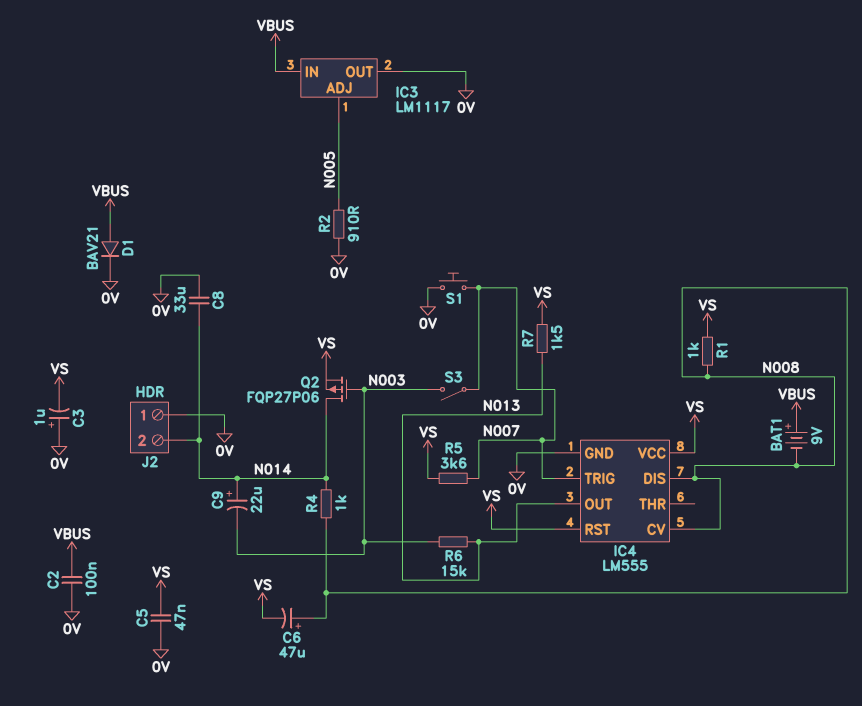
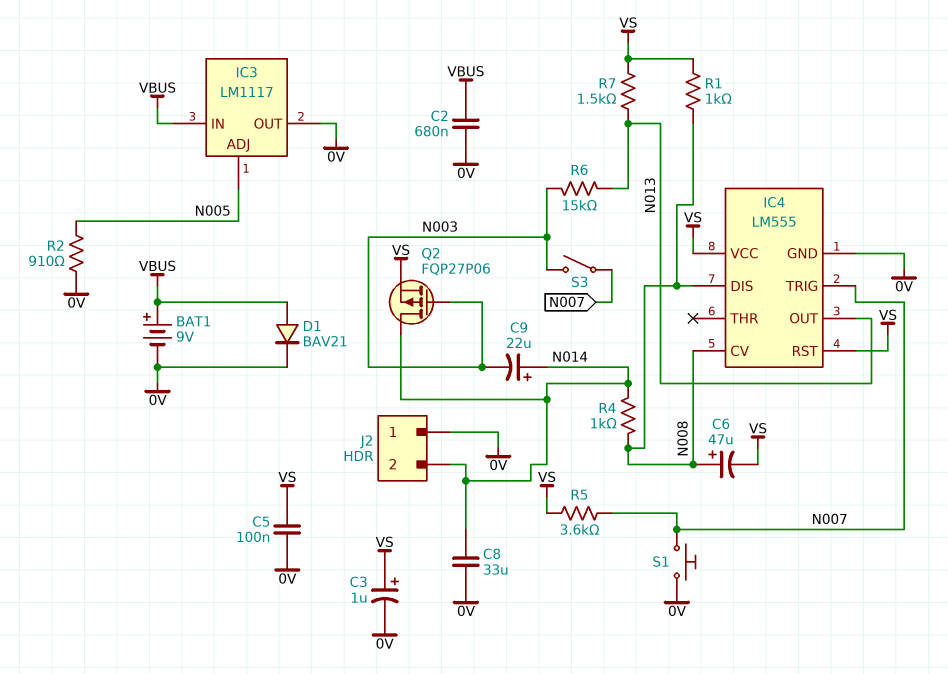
BAT1: 9V (plus VBUS, minus N008) -> 9V (plus VBUS, minus 0V)
C2: 100nF (0V, VBUS) -> 680nF (0V, VBUS)
C3: 1uF (plus 0V, minus VS) -> 1uF (plus VS, minus 0V)
C5: 47nF (0V, VS) -> 100nF (0V, VS)

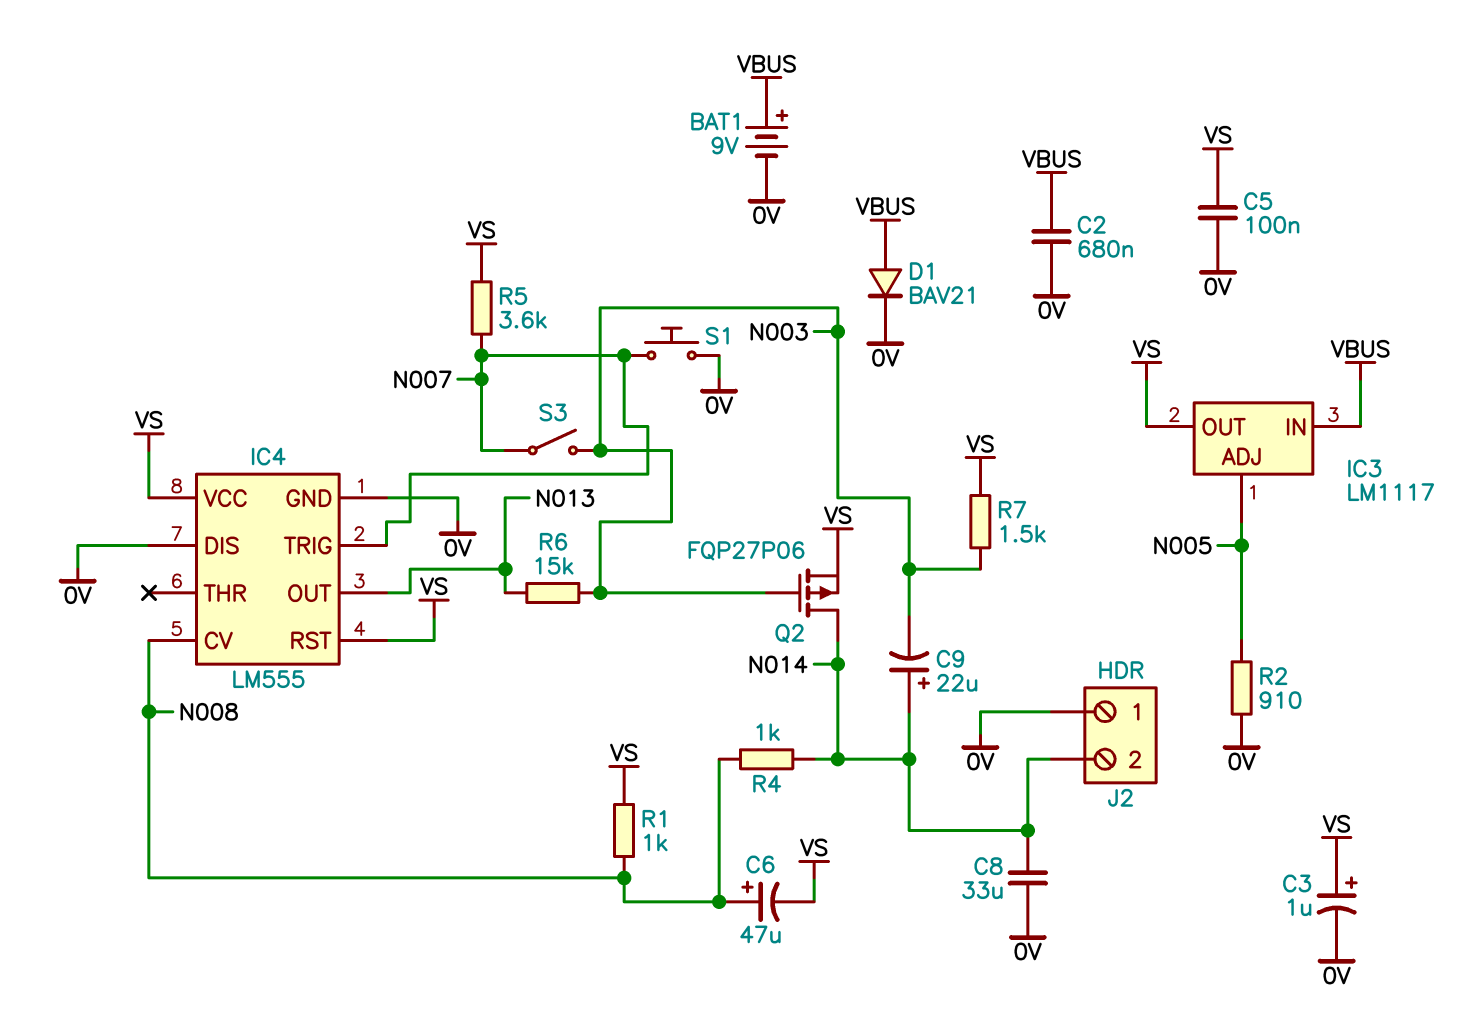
IC3 pin OUT: 0V -> VS
IC4 pin DIS: N008 -> 0V
R7: 1.5k (N013, VS) -> 1.5k (N003, VS)

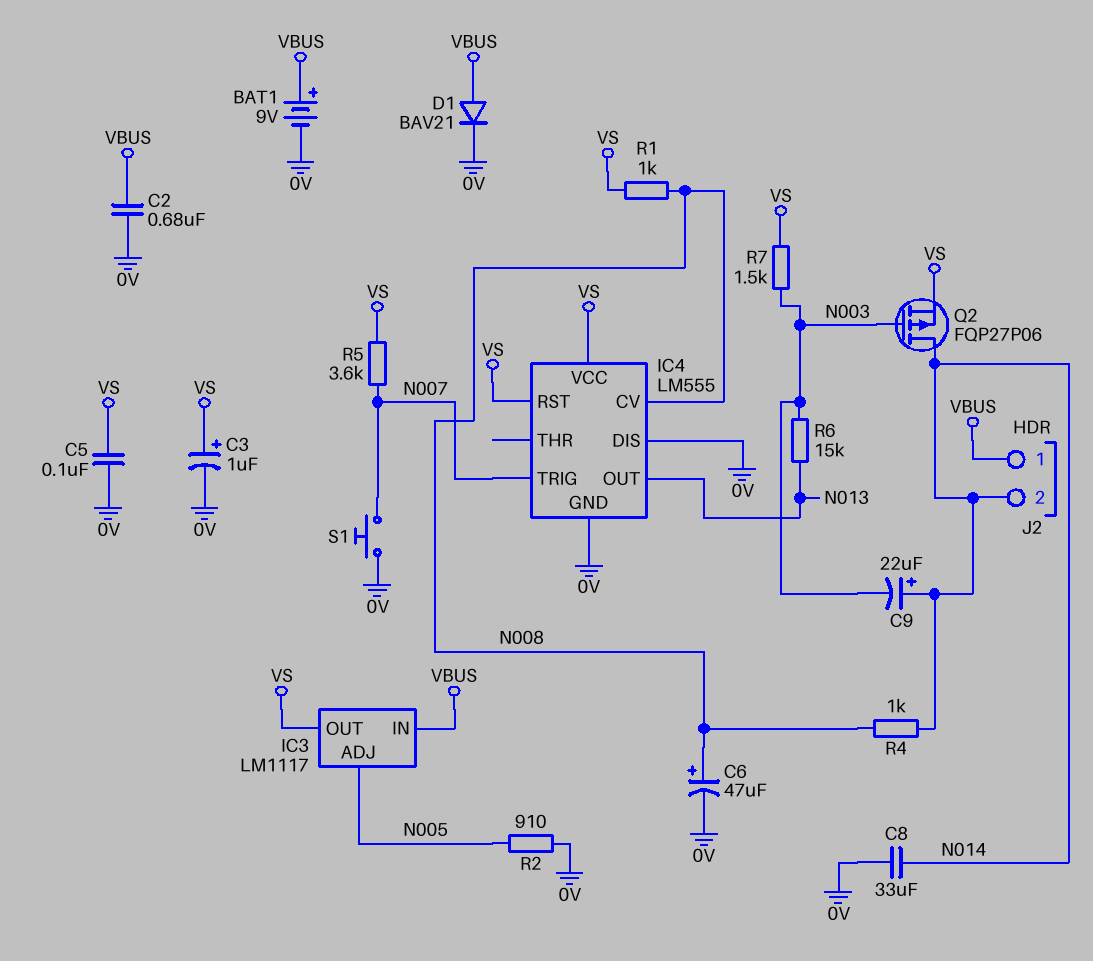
C6: 47uF (plus N008, minus VS) -> 47uF (plus N008, minus 0V)
J2 pin 1: 0V -> VBUS
S3: switch (N003, N007) -> none

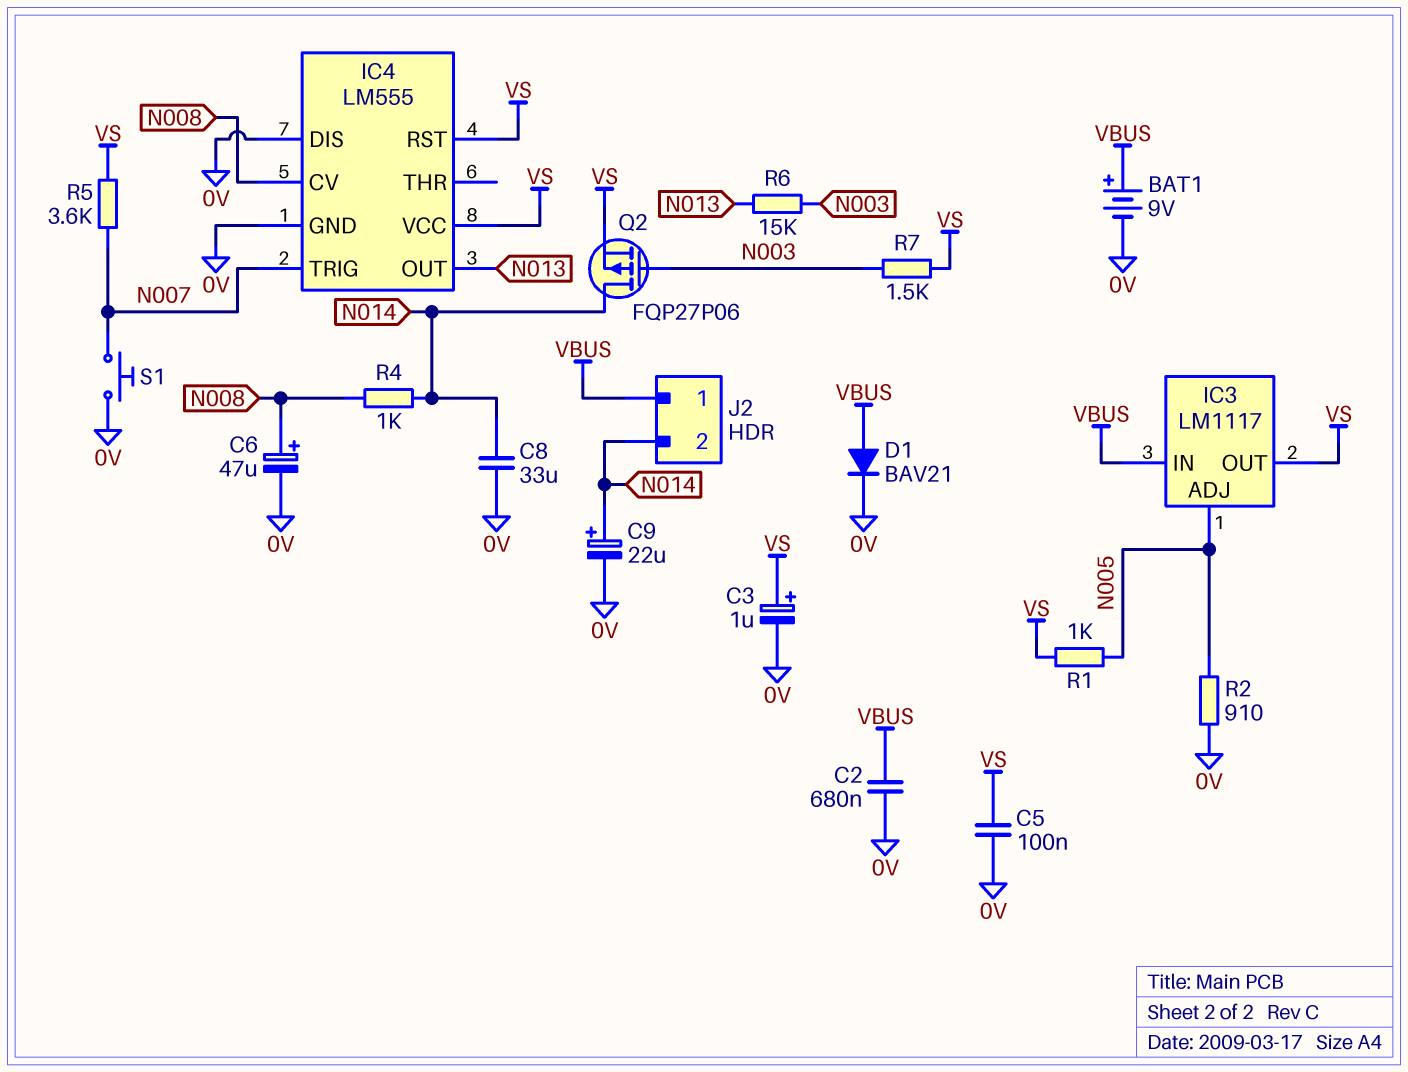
C9: 22uF (plus N014, minus N003) -> 22uF (plus N014, minus 0V)
R1: 1k (N008, VS) -> 1k (N005, VS)

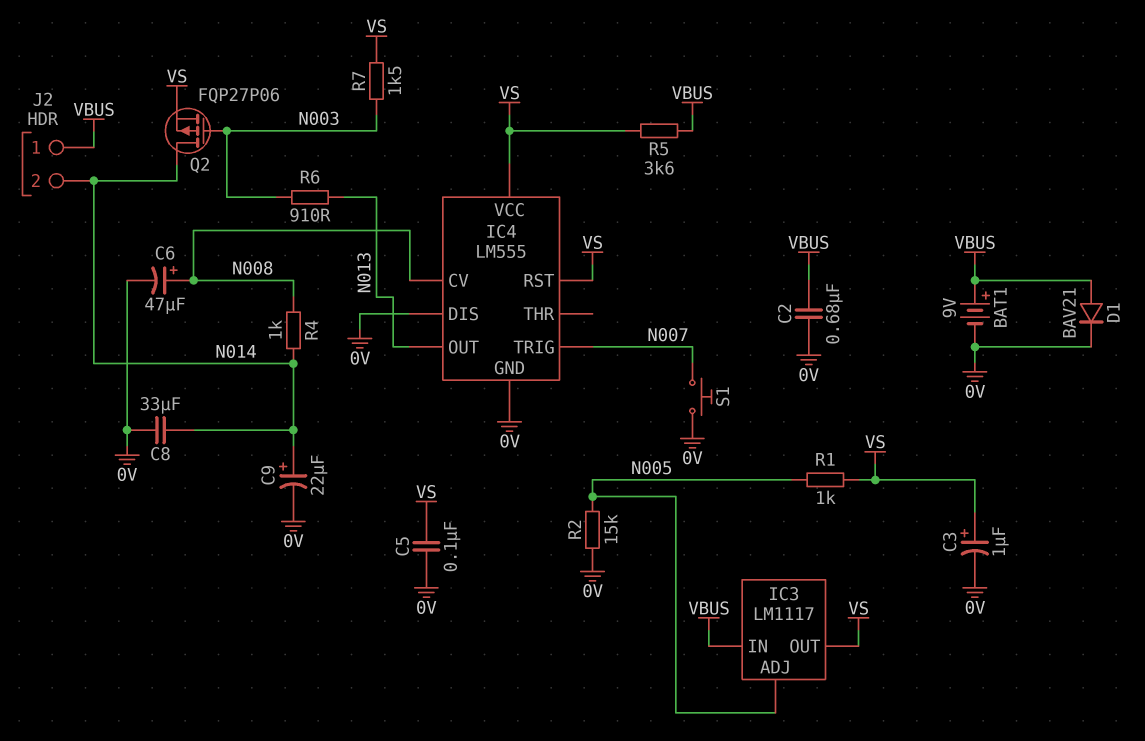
R2: 910 (0V, N005) -> 15k (0V, N005)
R5: 3.6k (N007, VS) -> 3.6k (VBUS, VS)
R6: 15k (N003, N013) -> 910 (N003, N013)

